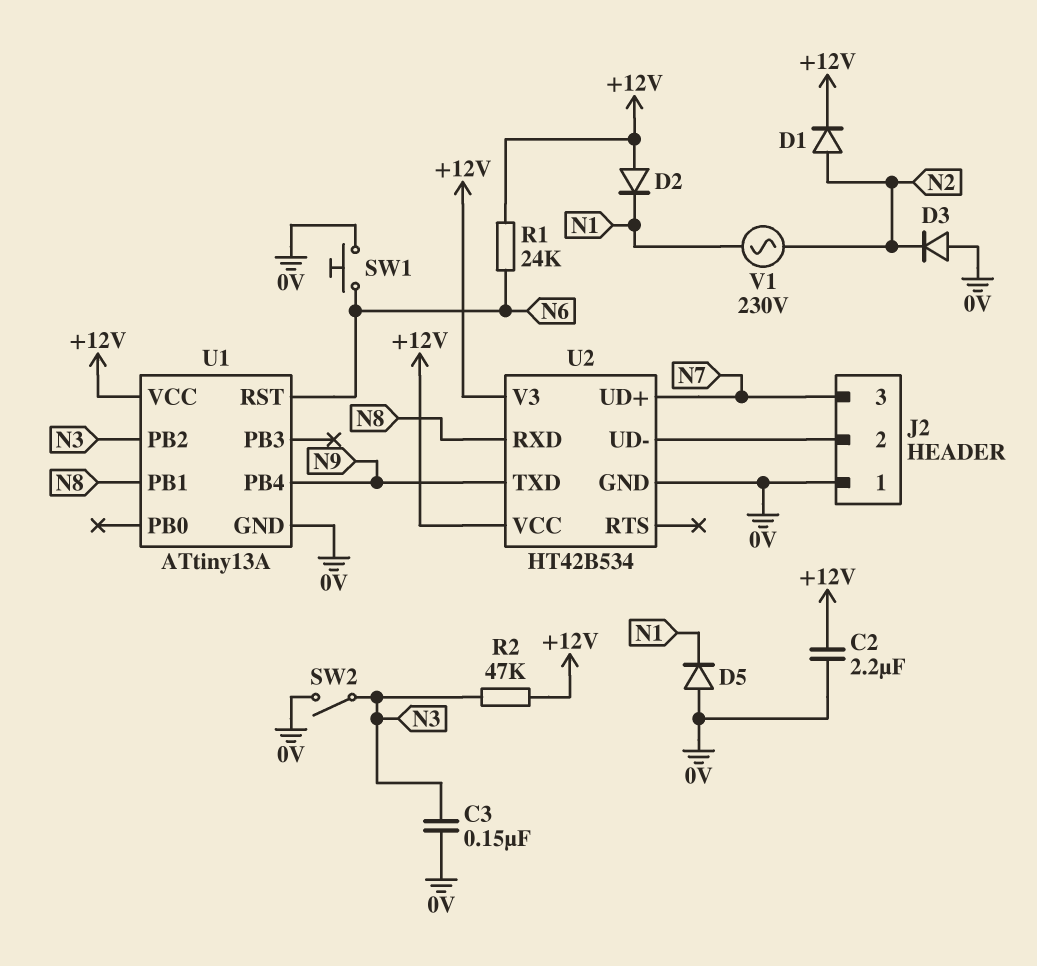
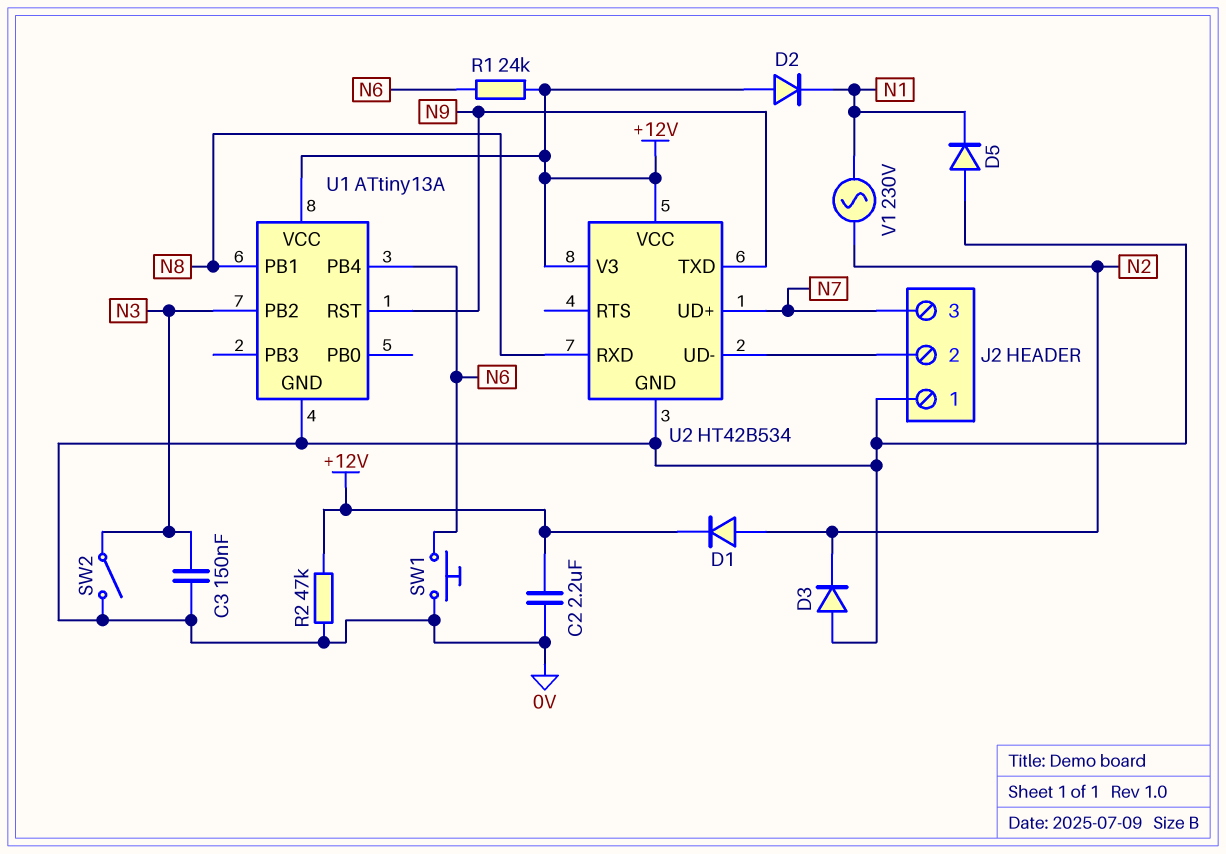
R2: 47k (+12V, N3) -> 47k (+12V, 0V)
U1 pin PB4: N9 -> N6
U1 pin RST: N6 -> N9

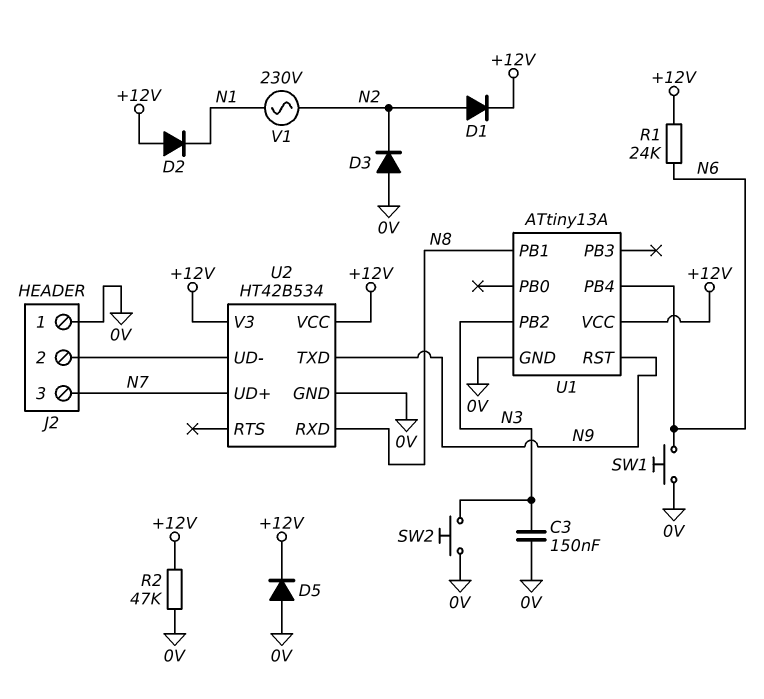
C2: 2.2uF (+12V, 0V) -> none
D5: diode (A 0V, K N1) -> diode (A 0V, K +12V)
SW2: switch (0V, N3) -> button (0V, N3)

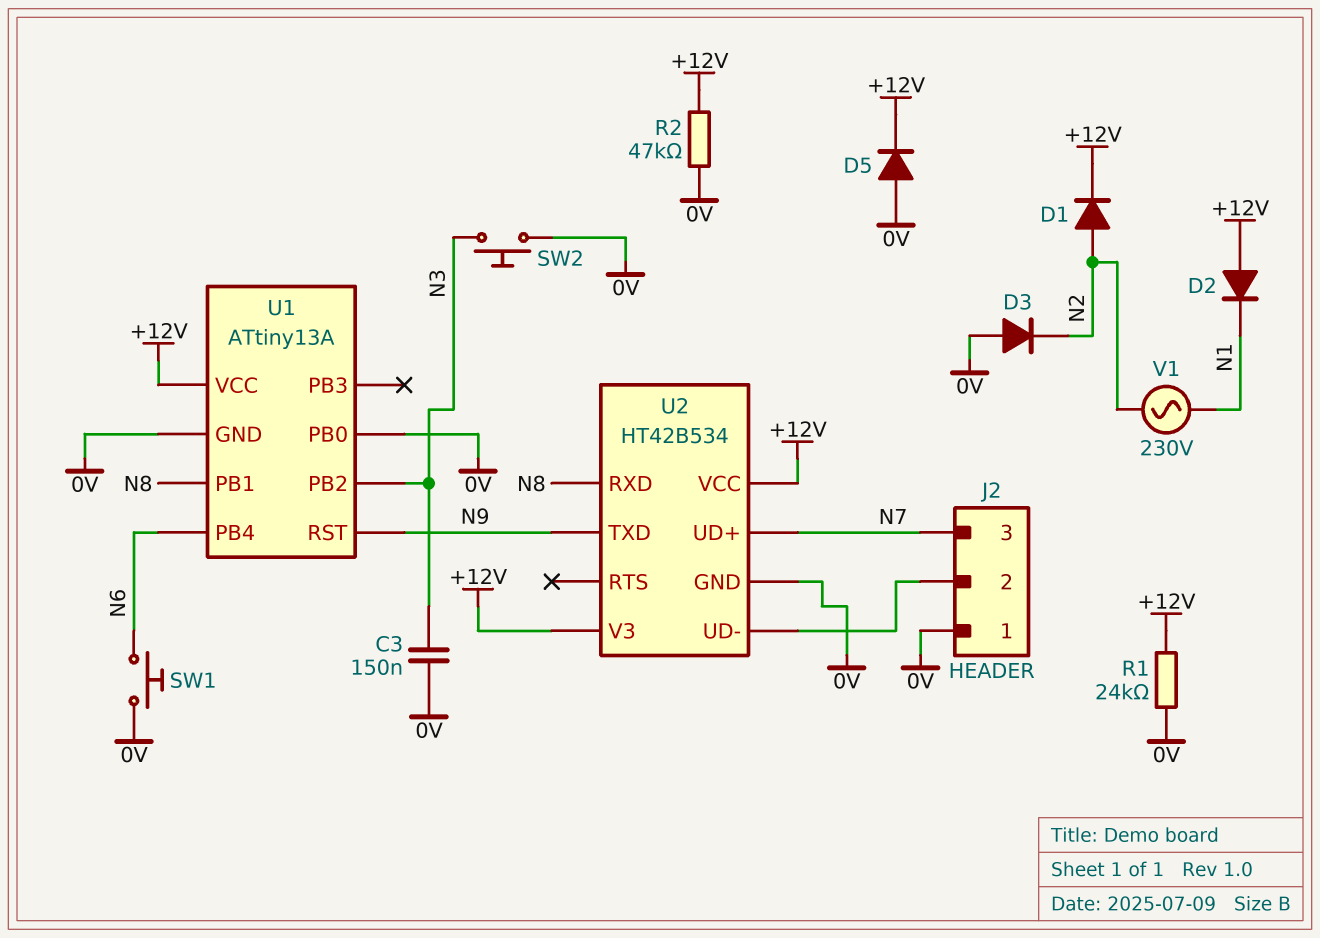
R1: 24k (+12V, N6) -> 24k (+12V, 0V)
U1 pin PB0: none -> 0V

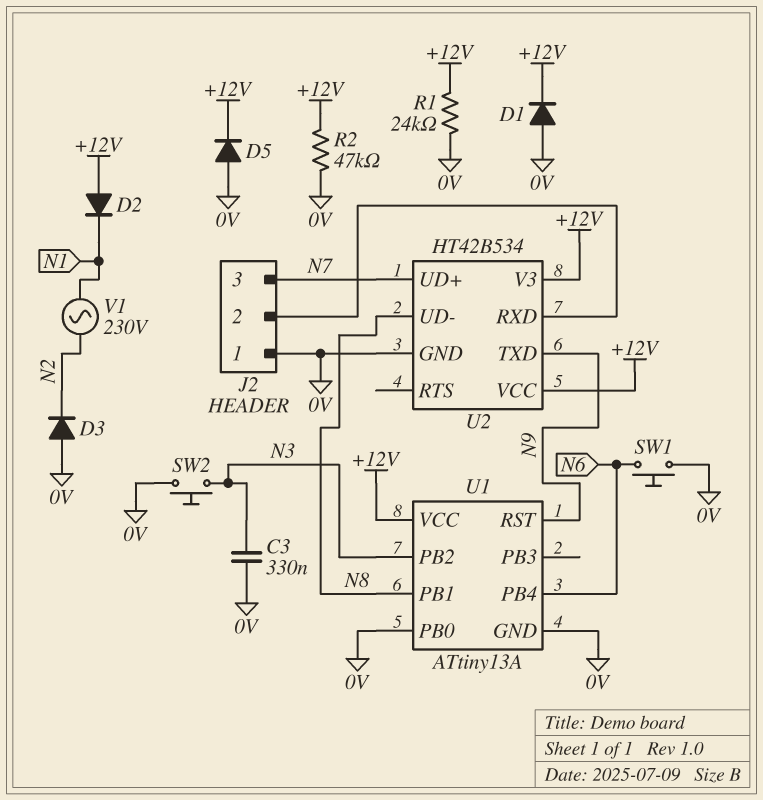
C3: 150nF (0V, N3) -> 330nF (0V, N3)
D1: diode (A N2, K +12V) -> diode (A 0V, K +12V)
U2 pin RXD: N8 -> J2/2
U2 pin UD-: J2/2 -> N8

